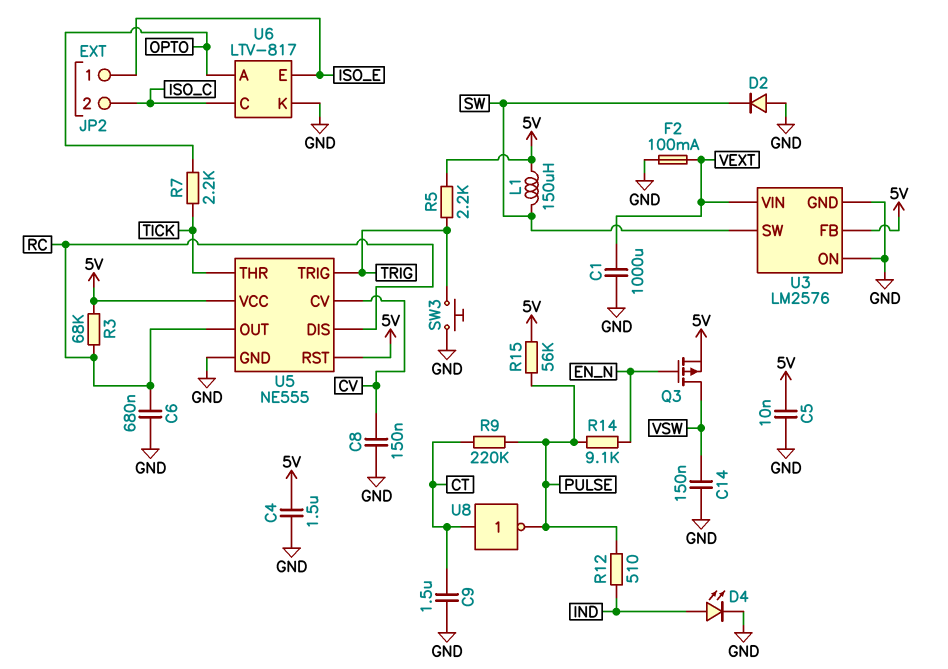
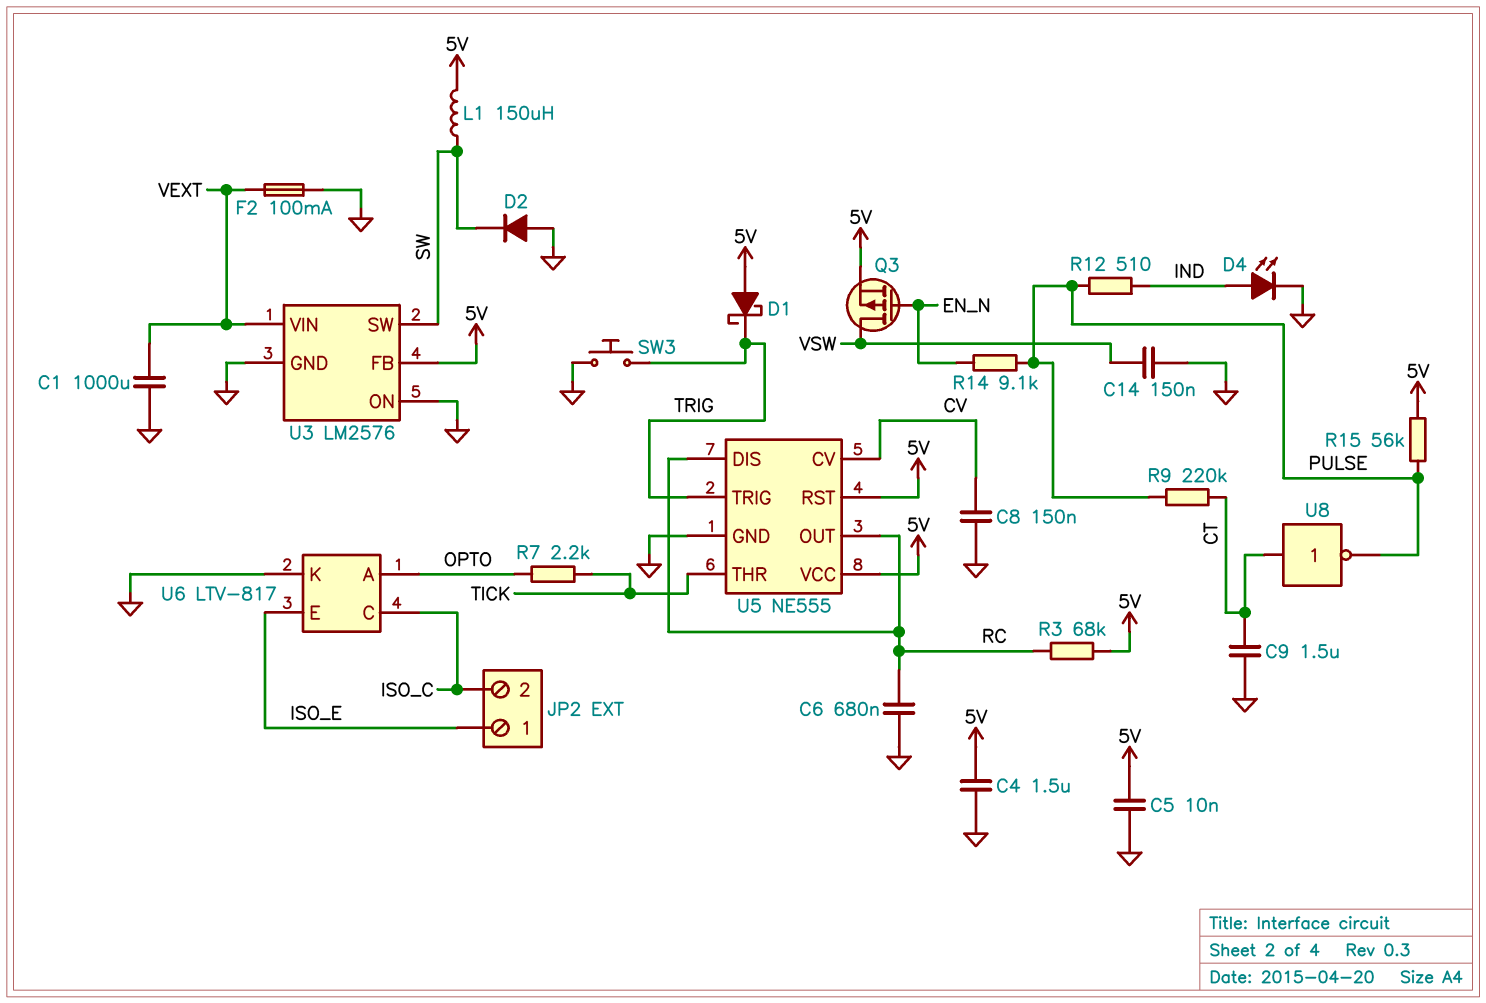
D1: none -> schottky (A 5V, K TRIG)
R5: 2.2k (5V, TRIG) -> none

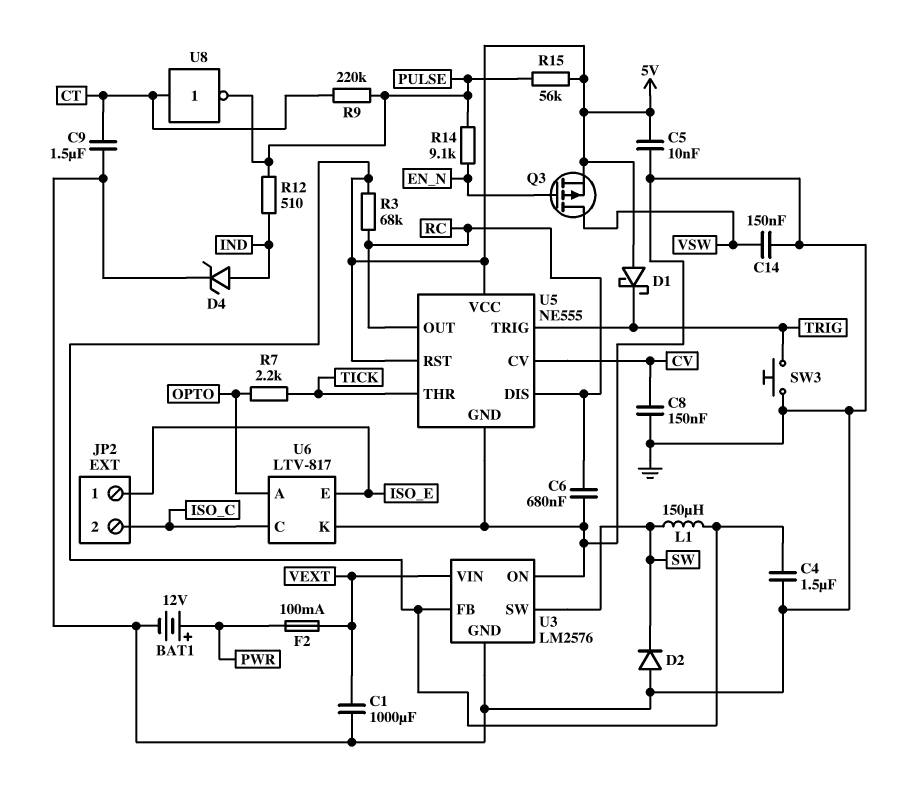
BAT1: none -> 12V (plus PWR, minus GND)
D4: LED (A IND, K GND) -> zener (A IND, K GND)
F2: 100mA (GND, VEXT) -> 100mA (PWR, VEXT)

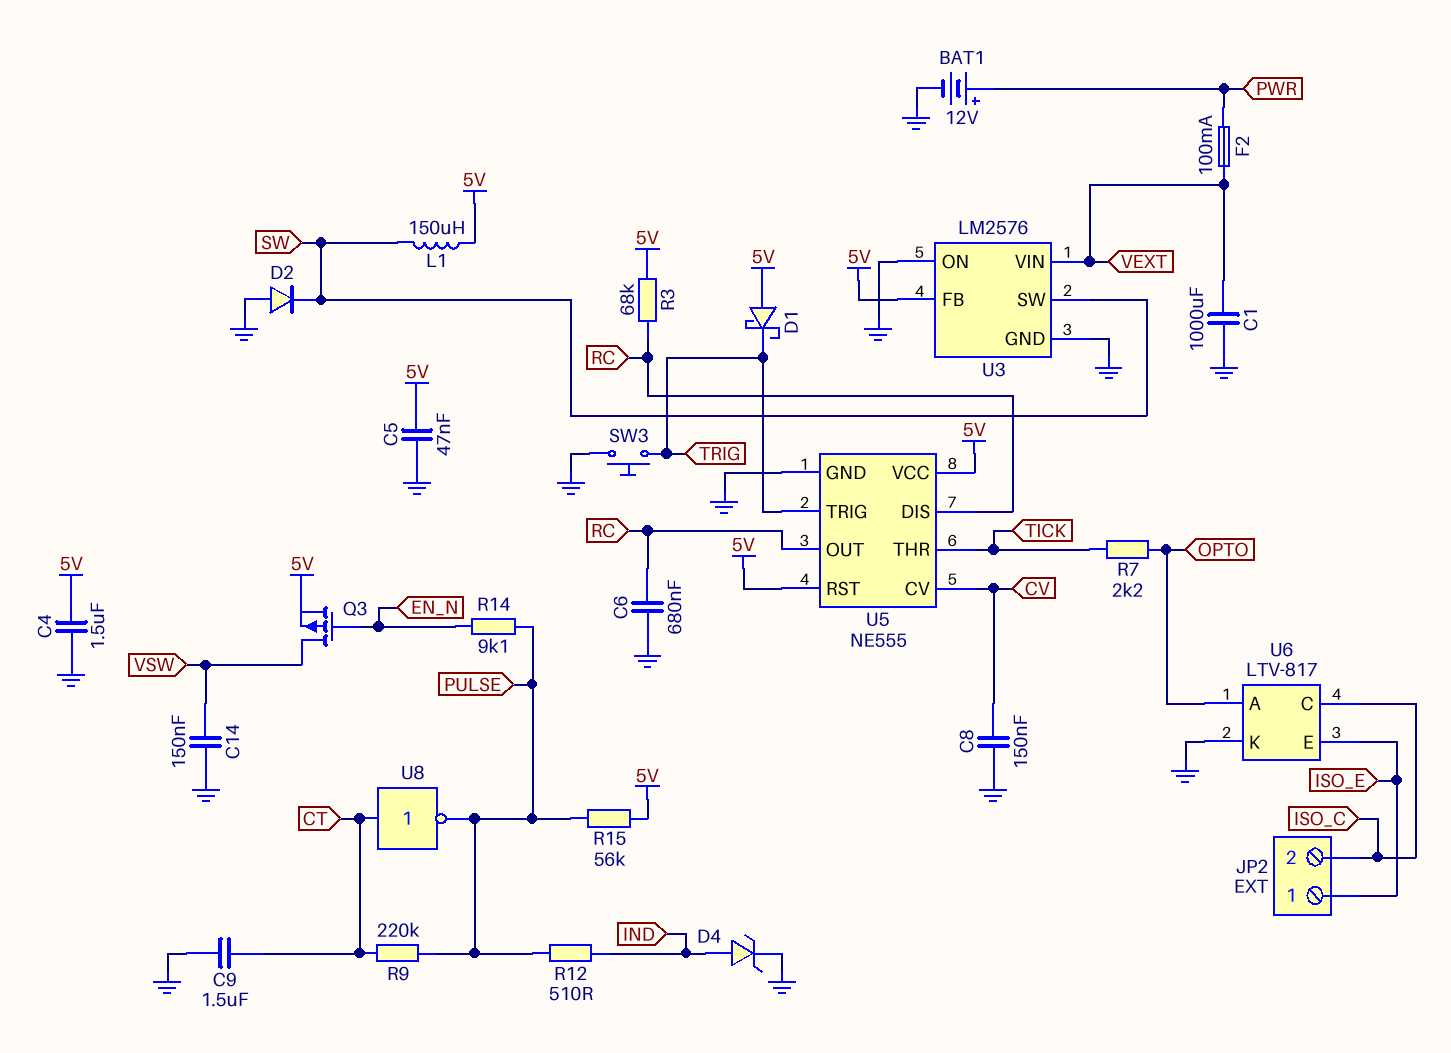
C5: 10nF (5V, GND) -> 47nF (5V, GND)

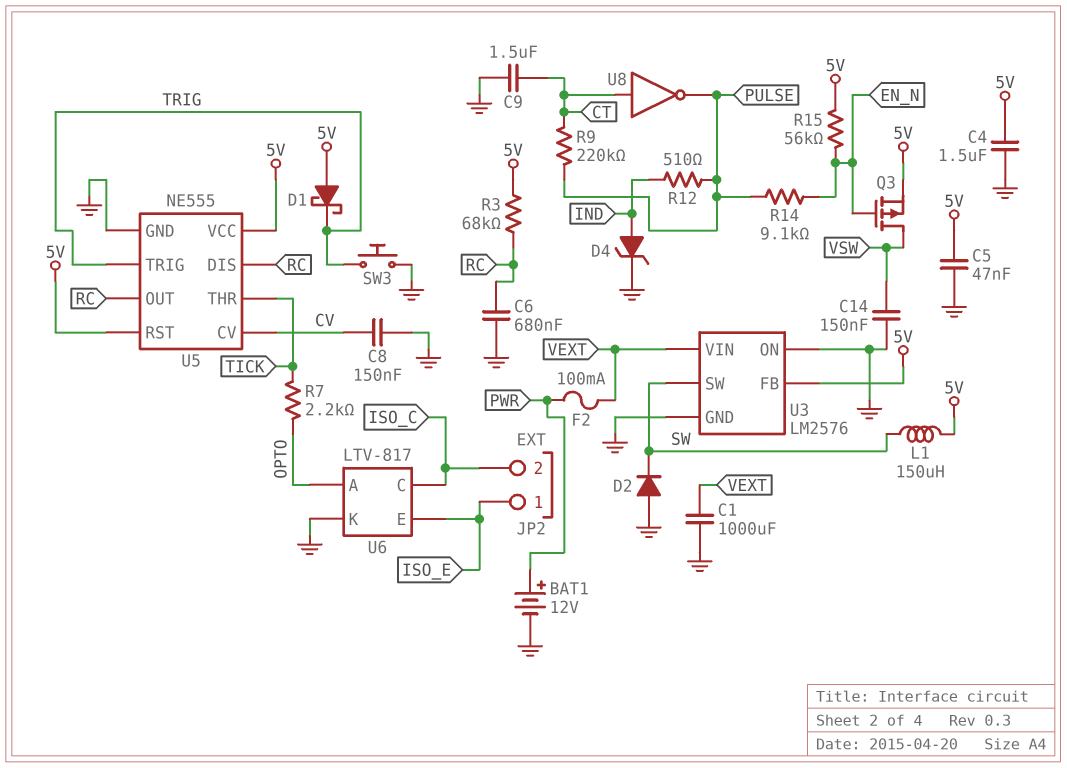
R15: 56k (5V, PULSE) -> 56k (5V, EN_N)

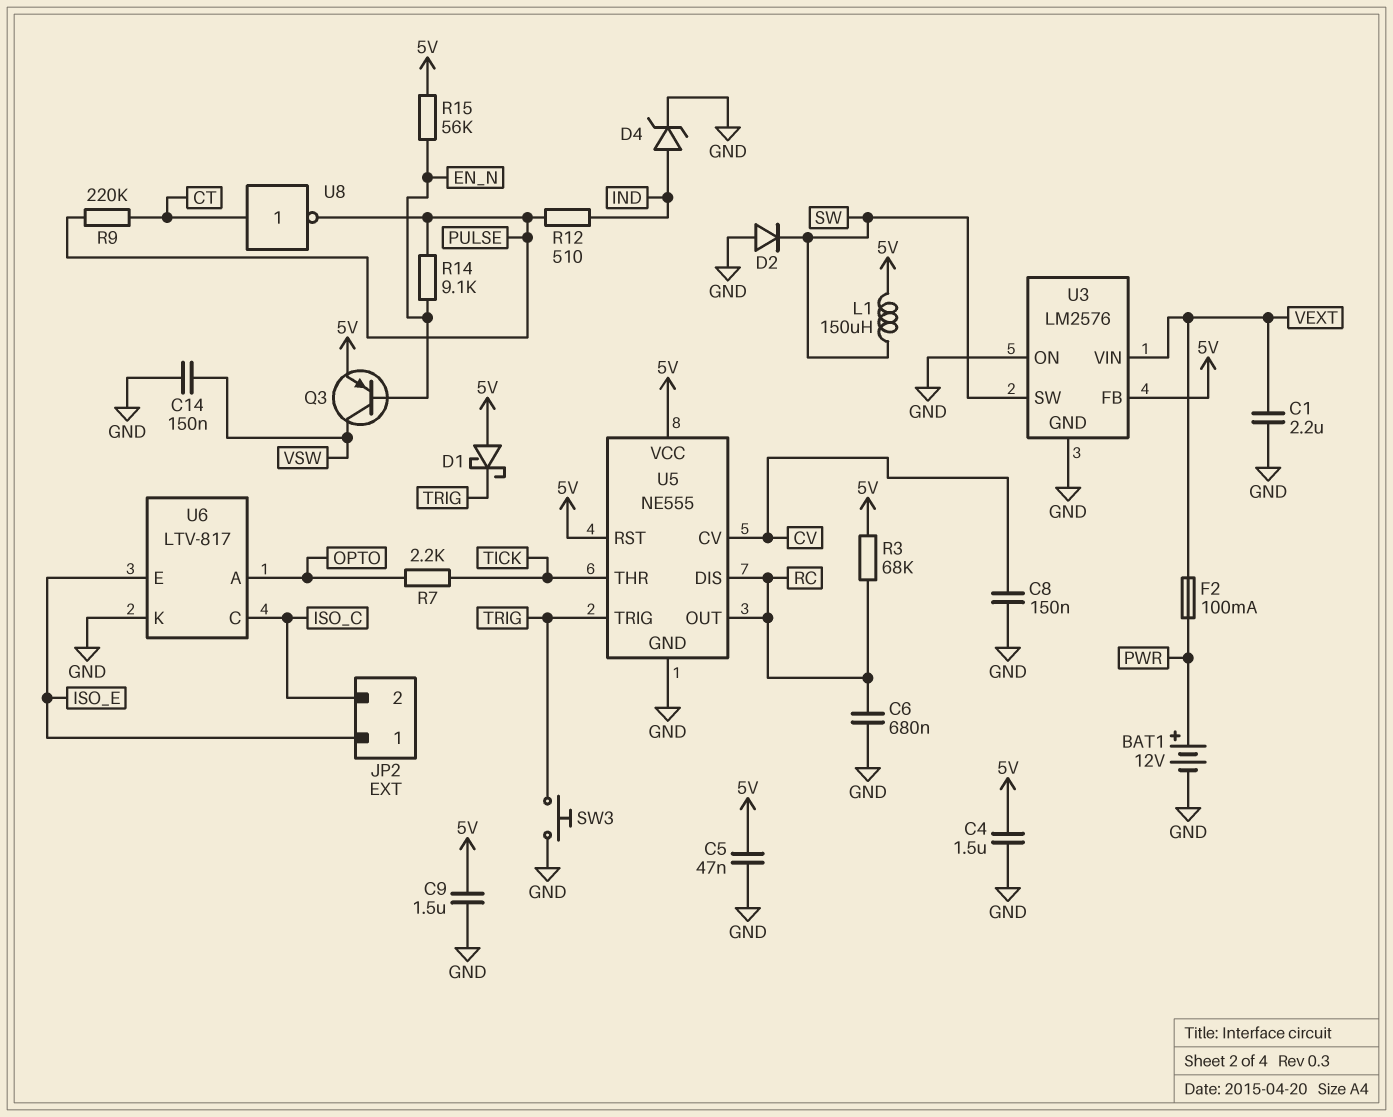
C1: 1000uF (GND, VEXT) -> 2.2uF (GND, VEXT)
C9: 1.5uF (CT, GND) -> 1.5uF (5V, GND)
Q3: PMOS (G EN_N, D VSW, S 5V) -> PNP (B EN_N, C VSW, E 5V)

